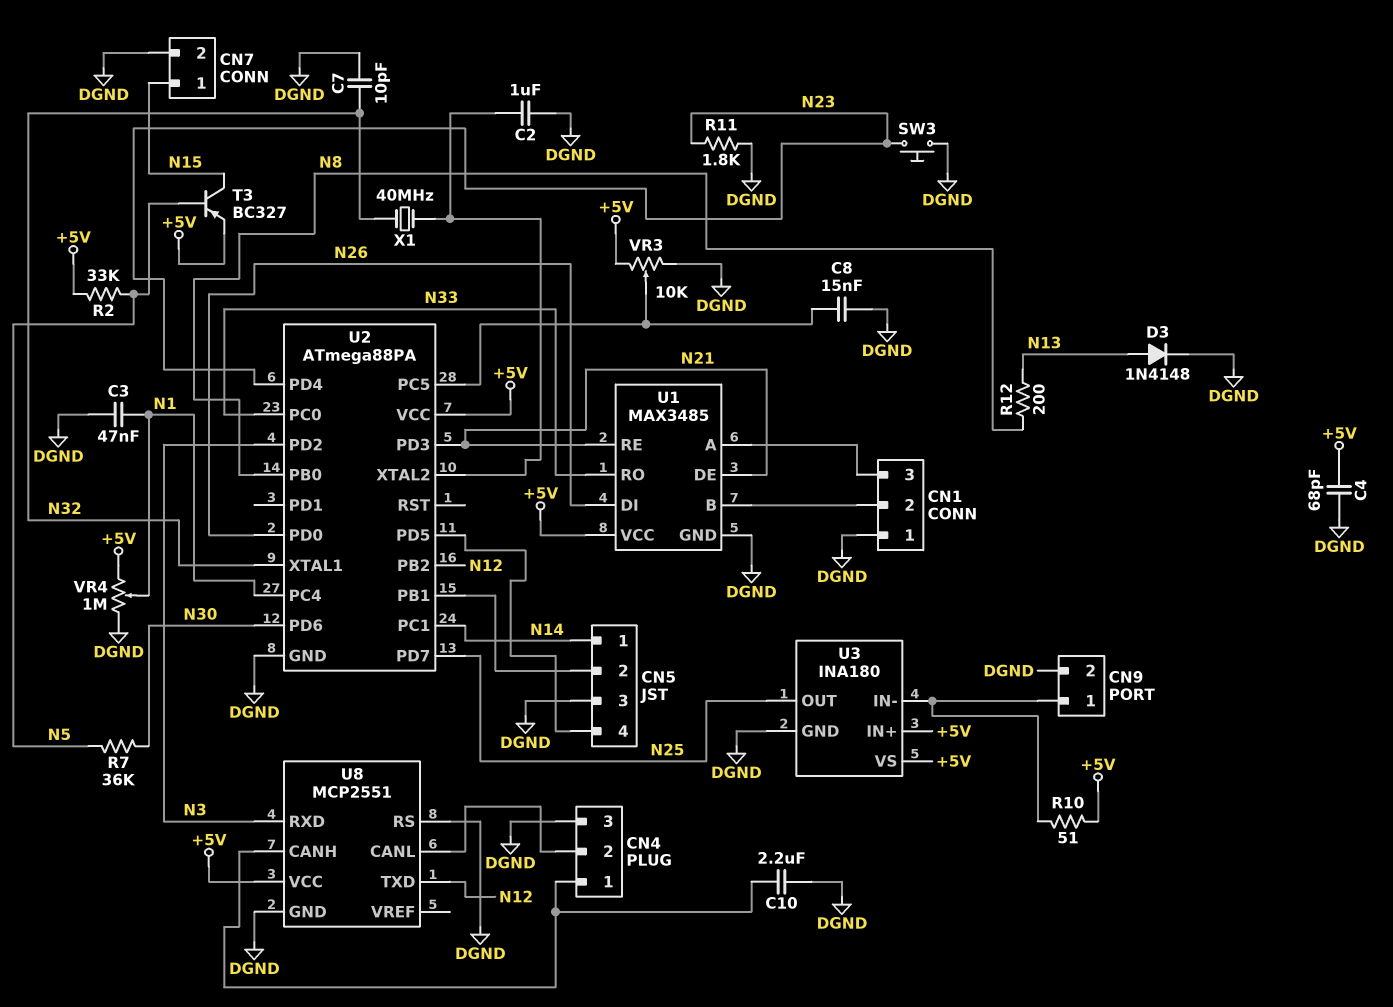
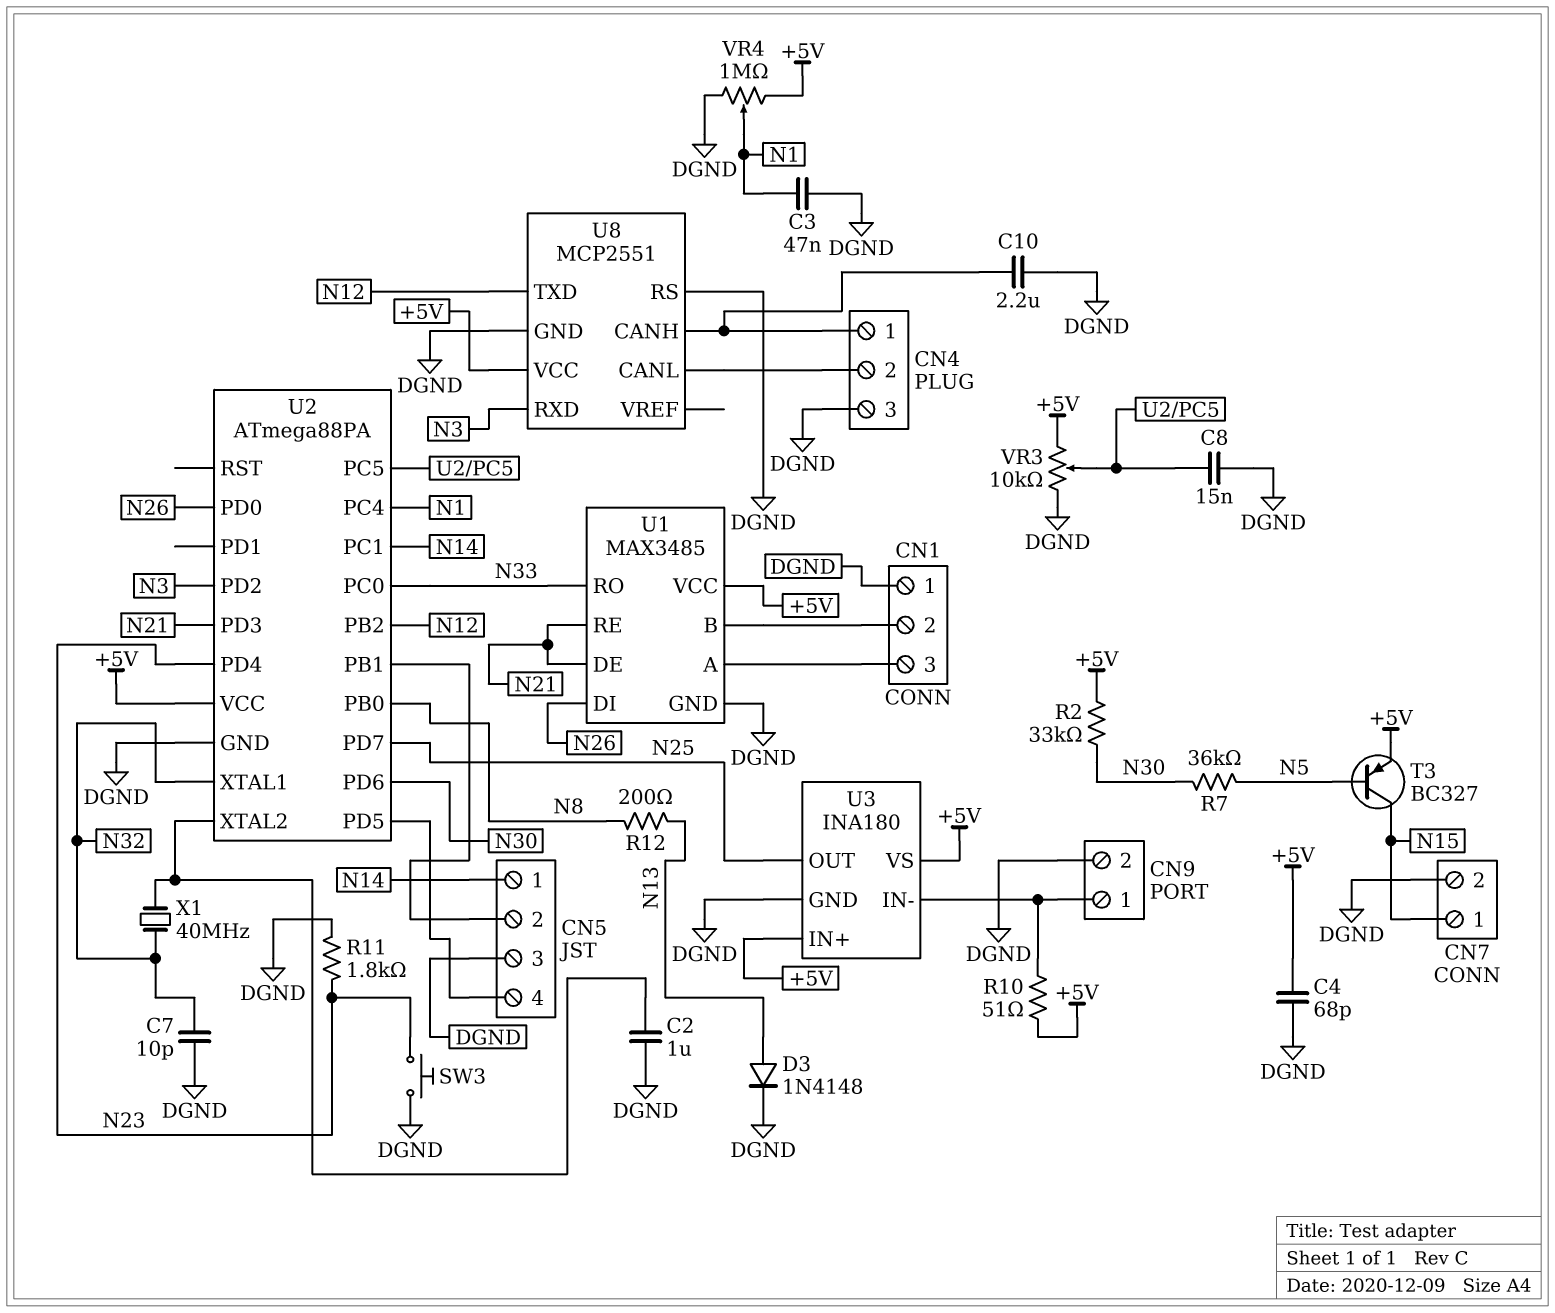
R2: 33k (+5V, N5) -> 33k (+5V, N30)

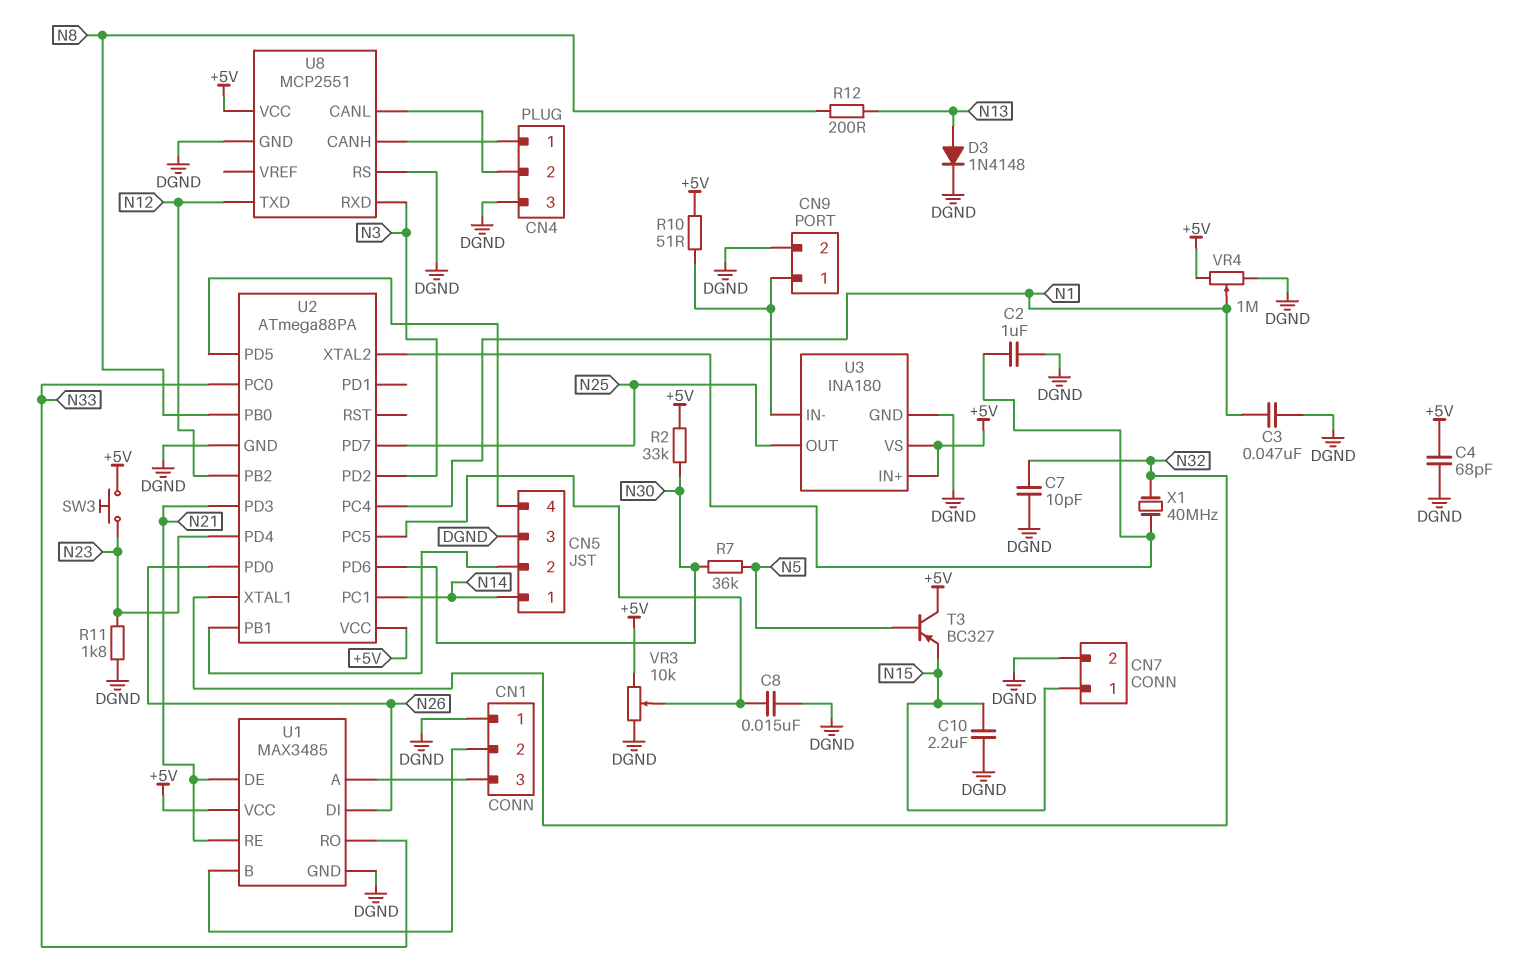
C10: 2.2uF (CN4/1, DGND) -> 2.2uF (DGND, N15)
SW3: button (DGND, N23) -> button (+5V, N23)
T3: PNP BC327 (B N5, C N15, E +5V) -> PNP BC327 (B N5, C +5V, E N15)

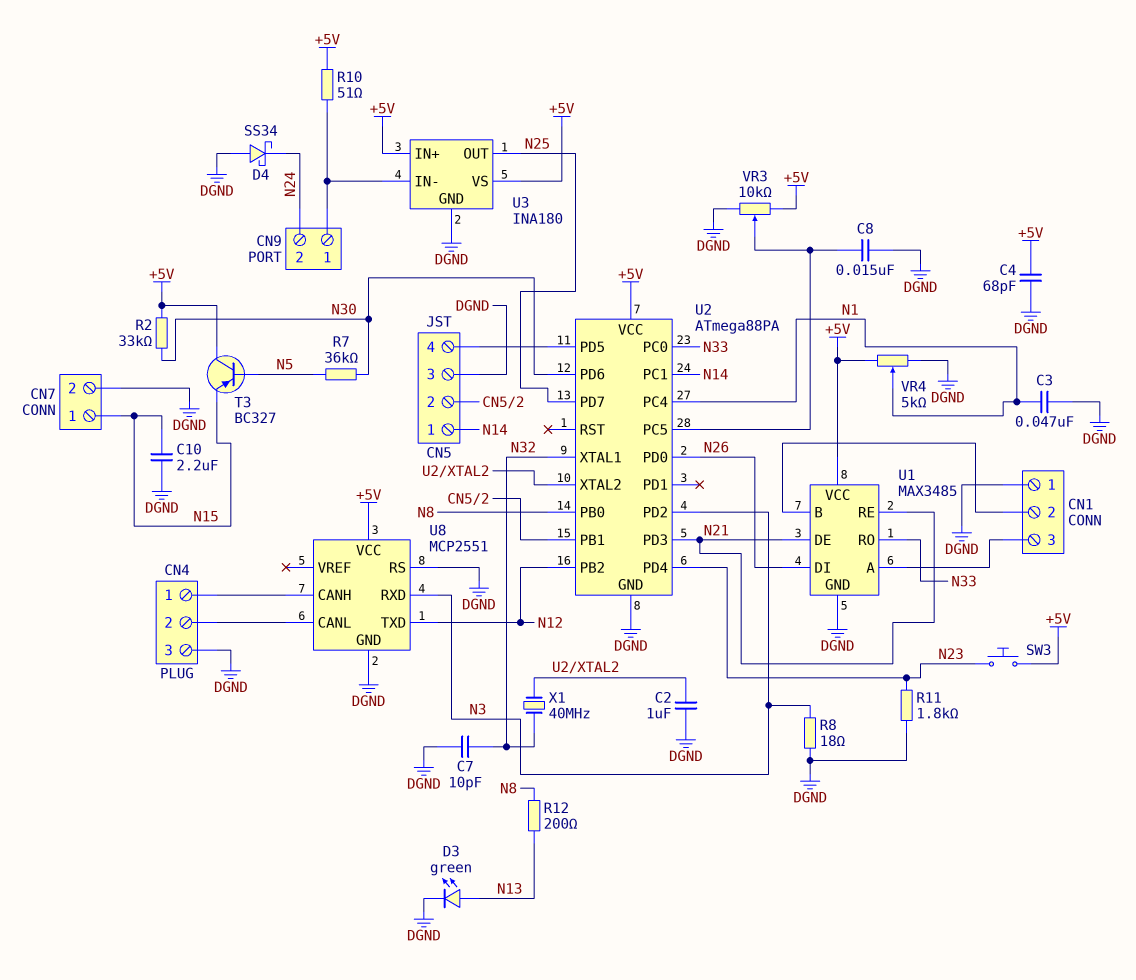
CN9 pin 2: DGND -> N24
D3: diode 1N4148 (A N13, K DGND) -> LED green (A N13, K DGND)
D4: none -> schottky SS34 (A DGND, K N24)
R8: none -> 18 (DGND, N3)
VR4: 1M (+5V, DGND, wiper N1) -> 5k (+5V, DGND, wiper N1)

